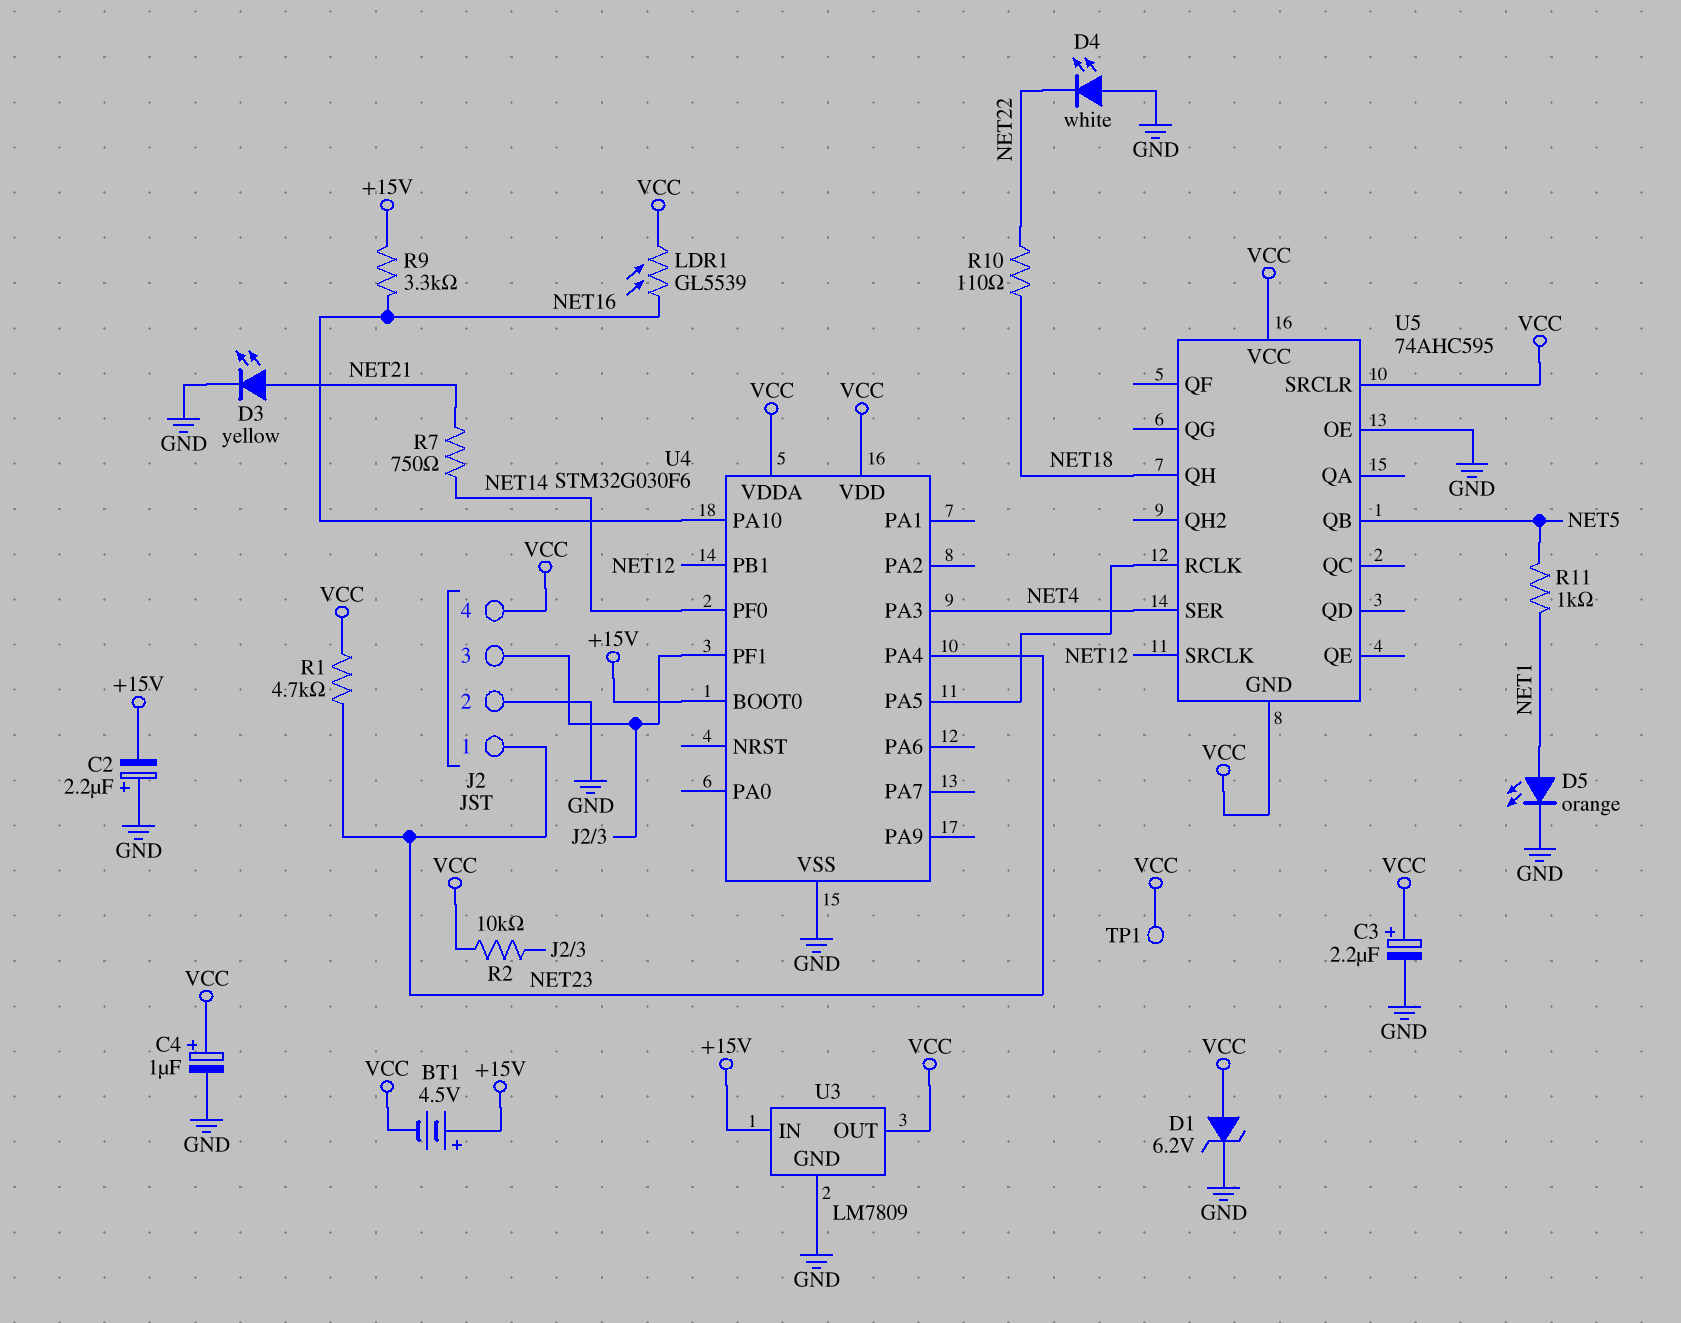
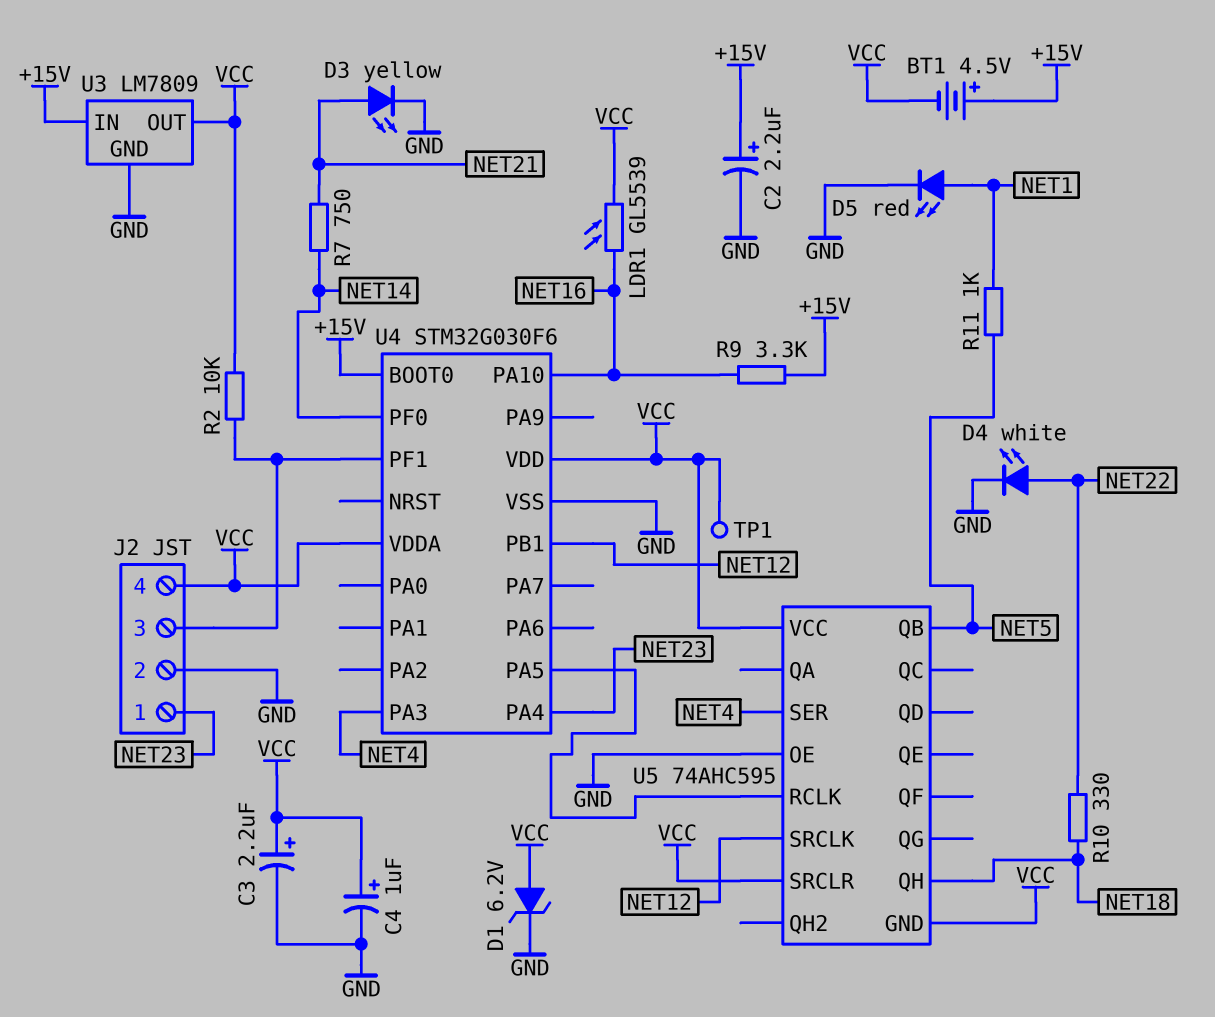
C2: 2.2uF (plus GND, minus +15V) -> 2.2uF (plus +15V, minus GND)
D4: LED white (A GND, K NET22) -> LED white (A NET22, K GND)
D5: LED orange (A NET1, K GND) -> LED red (A NET1, K GND)
R1: 4.7k (NET23, VCC) -> none
R10: 110 (NET18, NET22) -> 330 (NET18, NET22)

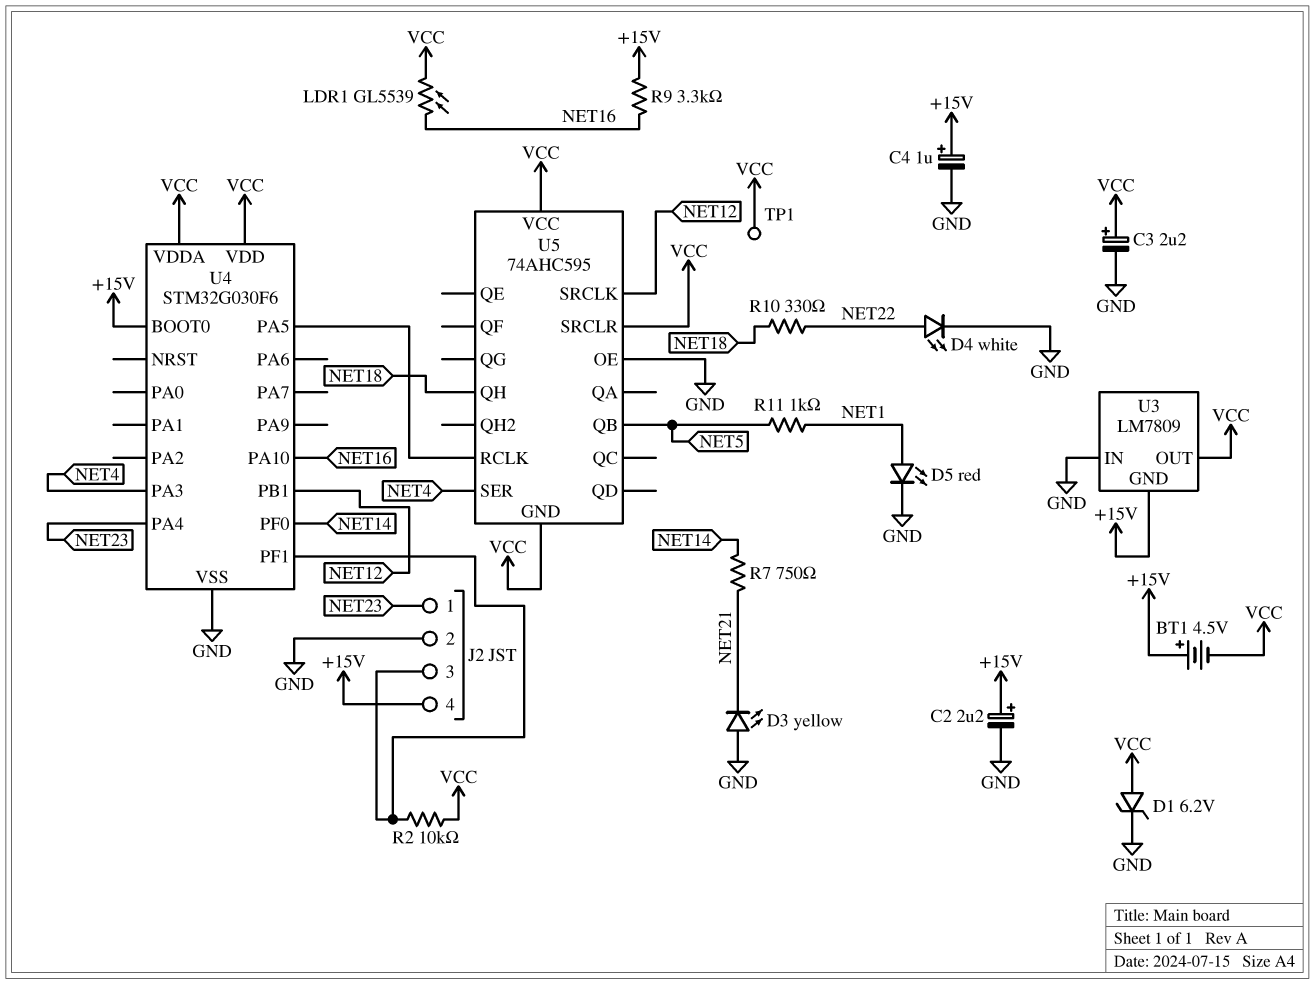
C4: 1uF (plus VCC, minus GND) -> 1uF (plus +15V, minus GND)
D3: LED yellow (A NET21, K GND) -> LED yellow (A GND, K NET21)
J2 pin 4: VCC -> +15V
U3 pin GND: GND -> +15V
U3 pin IN: +15V -> GND

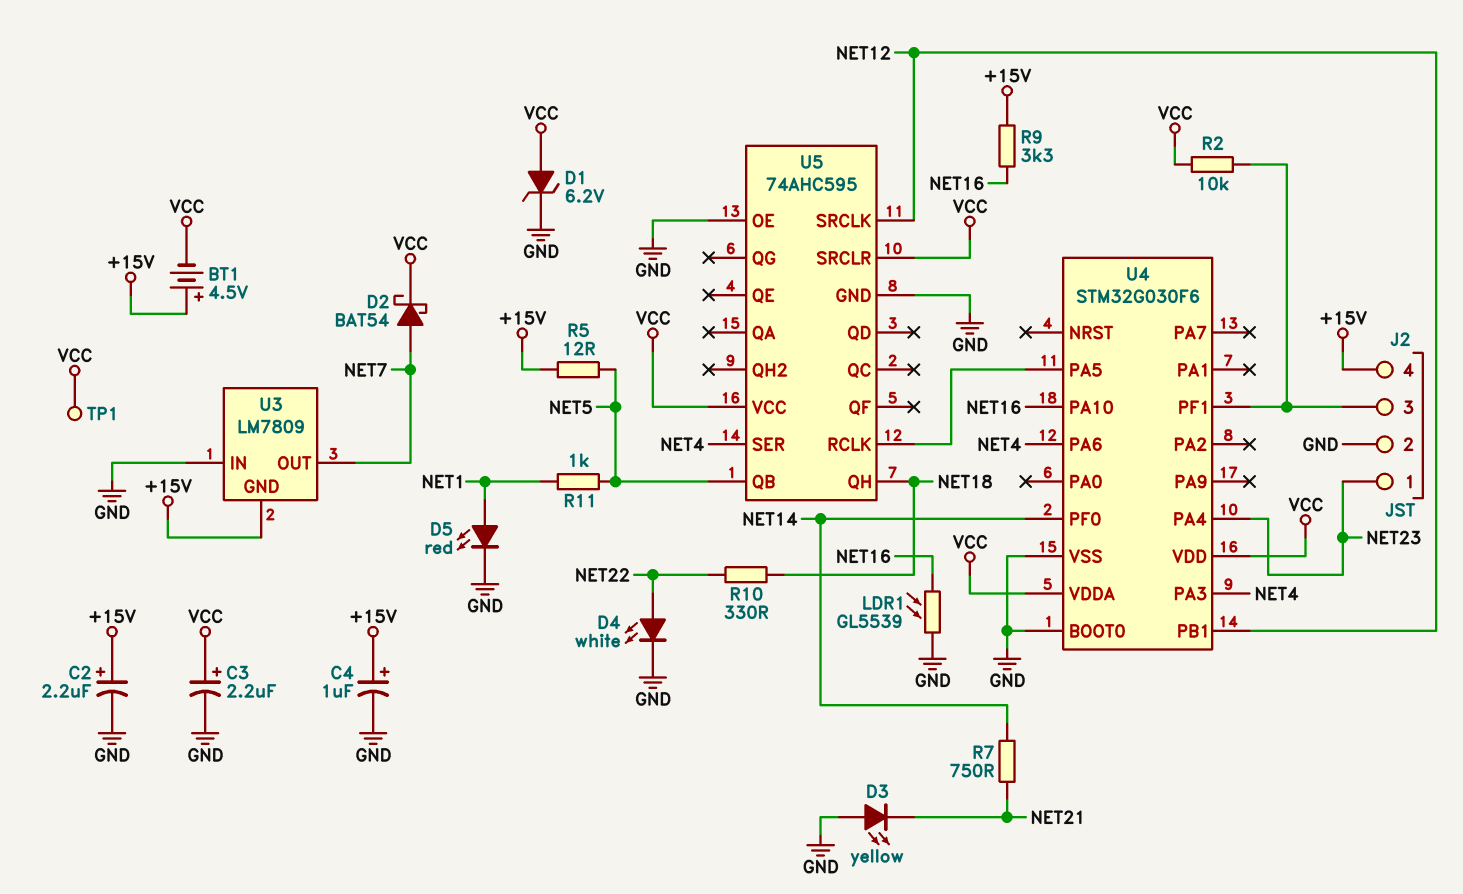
D2: none -> schottky BAT54 (A NET7, K VCC)
LDR1: GL5539 (NET16, VCC) -> GL5539 (GND, NET16)
R5: none -> 12 (+15V, NET5)
U3 pin OUT: VCC -> NET7
U4 pin BOOT0: +15V -> GND
U4 pin PA6: none -> NET4
U5 pin GND: VCC -> GND

